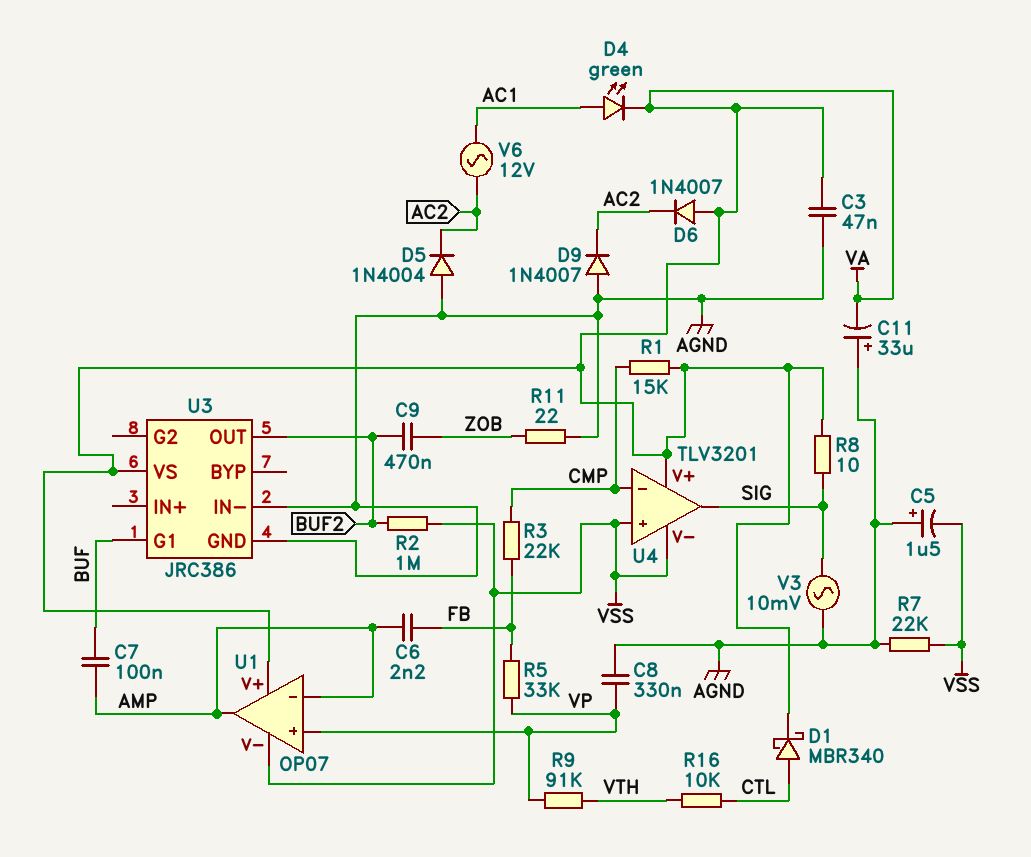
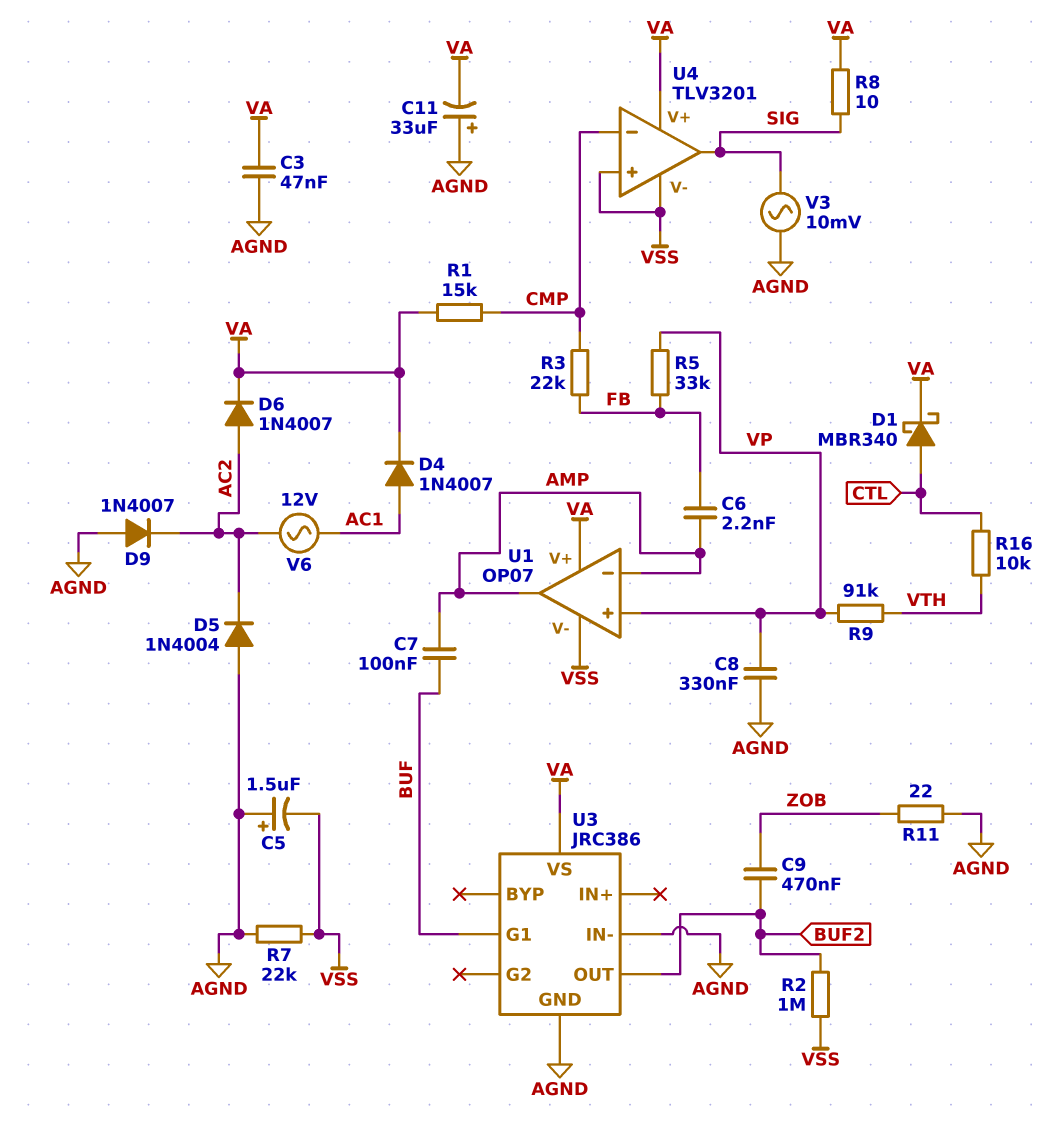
D4: LED green (A AC1, K VA) -> diode 1N4007 (A AC1, K VA)
D6: diode 1N4007 (A VA, K AC2) -> diode 1N4007 (A AC2, K VA)

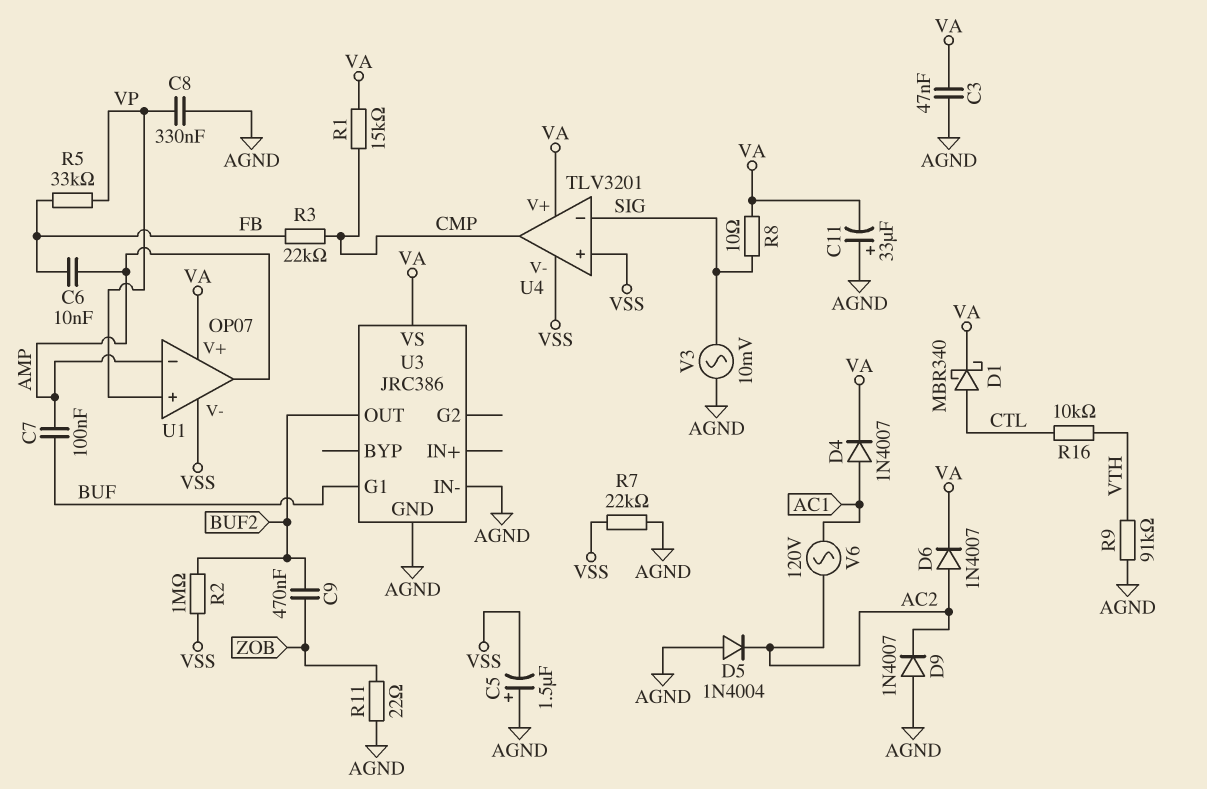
C6: 2.2nF (AMP, FB) -> 10nF (AMP, FB)
R9: 91k (VP, VTH) -> 91k (AGND, VTH)
U4 pin in-: CMP -> SIG
U4 pin out: SIG -> CMP
V6: AC 12V (AC1, AC2) -> AC 120V (AC1, AC2)

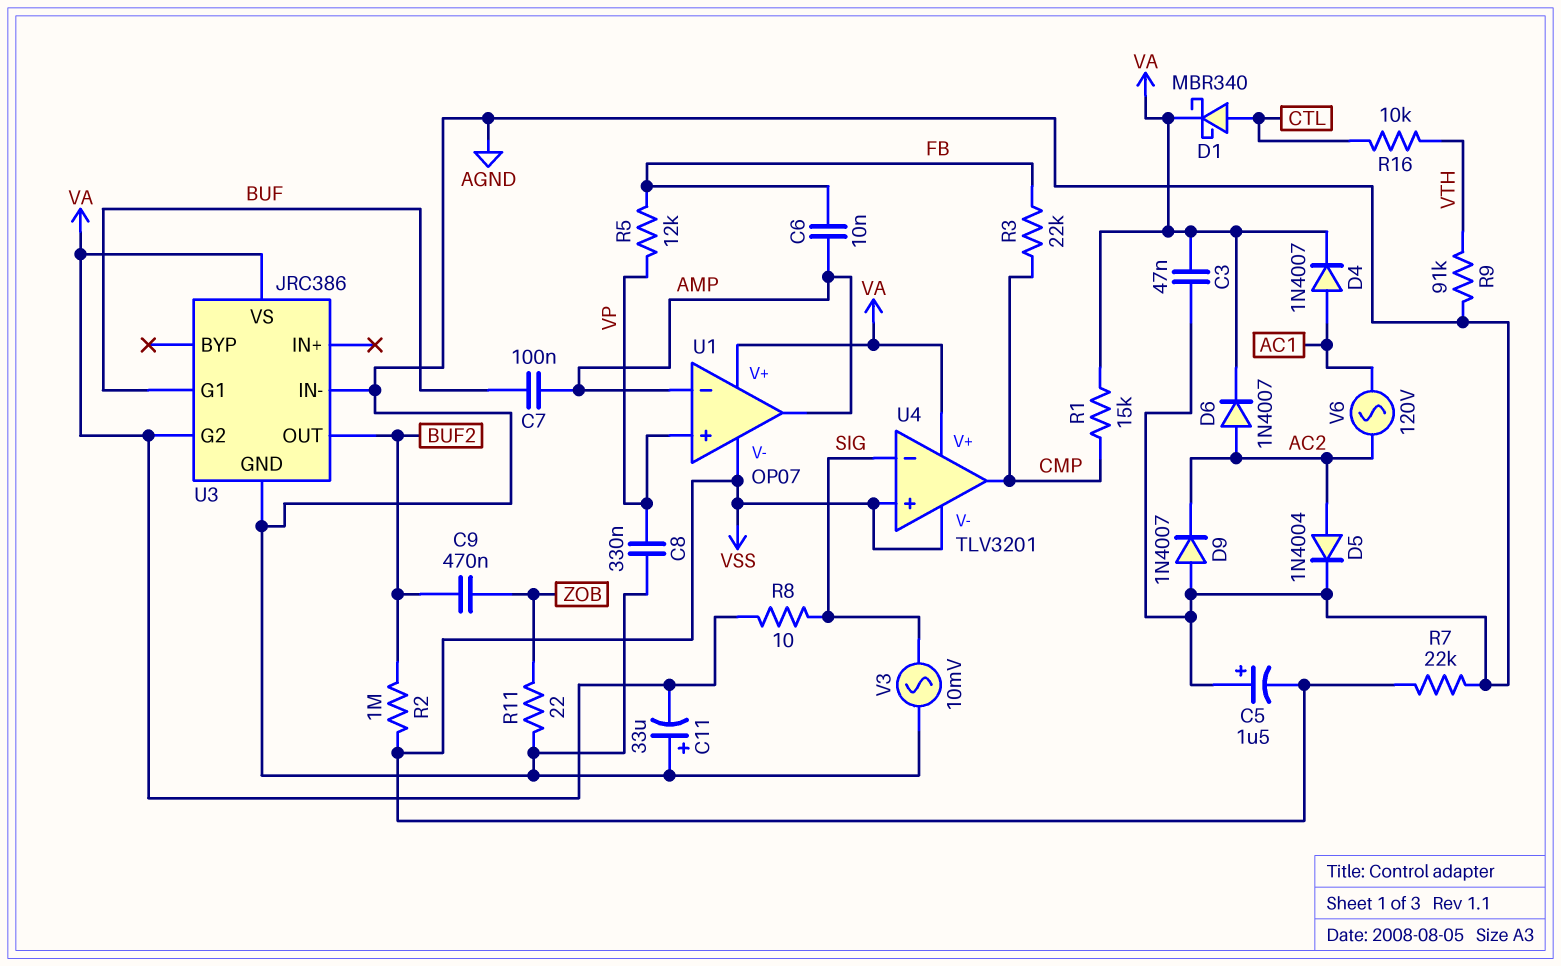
D5: diode 1N4004 (A AGND, K AC2) -> diode 1N4004 (A AC2, K AGND)
R5: 33k (FB, VP) -> 12k (FB, VP)
U3 pin G2: none -> VA

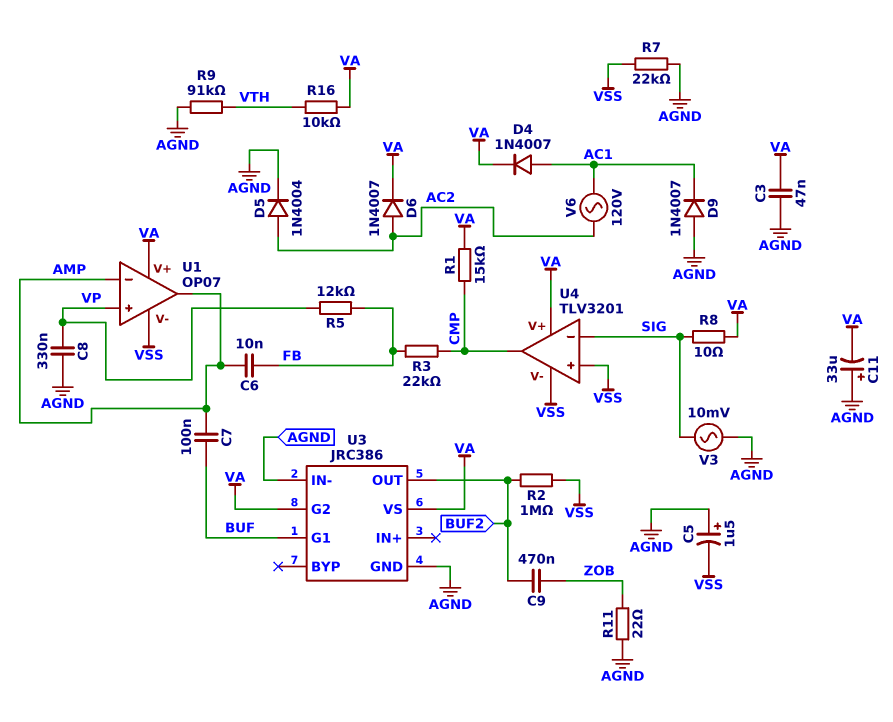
D1: schottky MBR340 (A CTL, K VA) -> none
D9: diode 1N4007 (A AGND, K AC2) -> diode 1N4007 (A AGND, K AC1)
R16: 10k (CTL, VTH) -> 10k (VA, VTH)

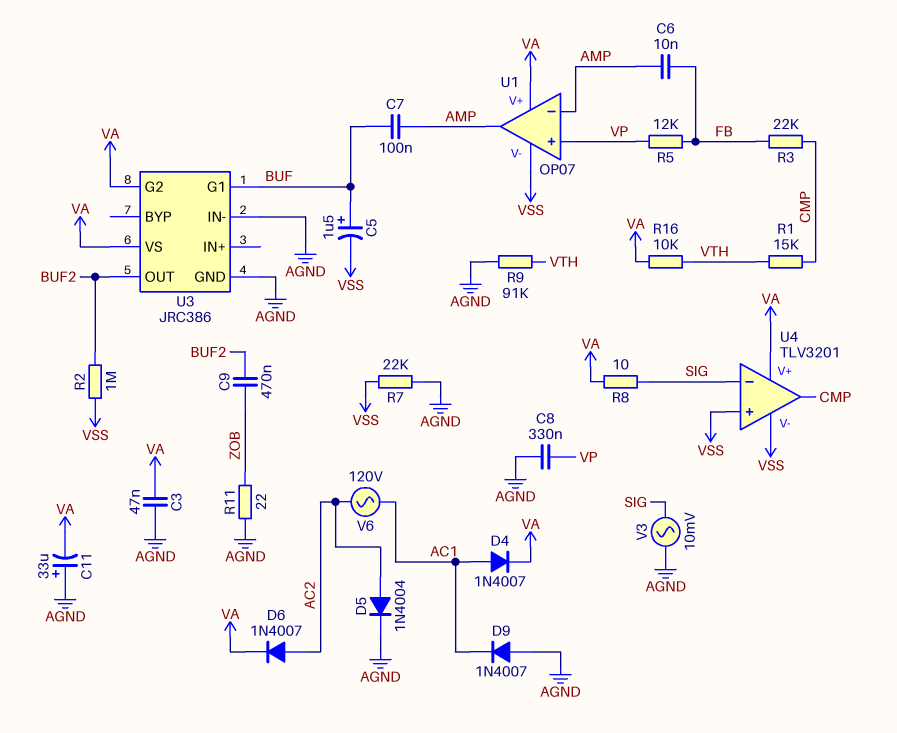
C5: 1.5uF (plus AGND, minus VSS) -> 1.5uF (plus BUF, minus VSS)
R1: 15k (CMP, VA) -> 15k (CMP, VTH)

